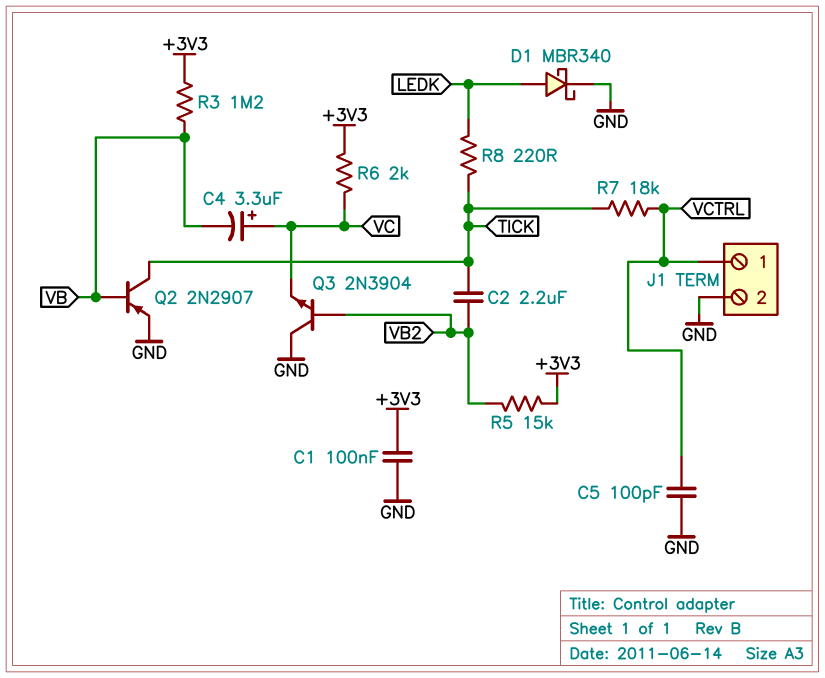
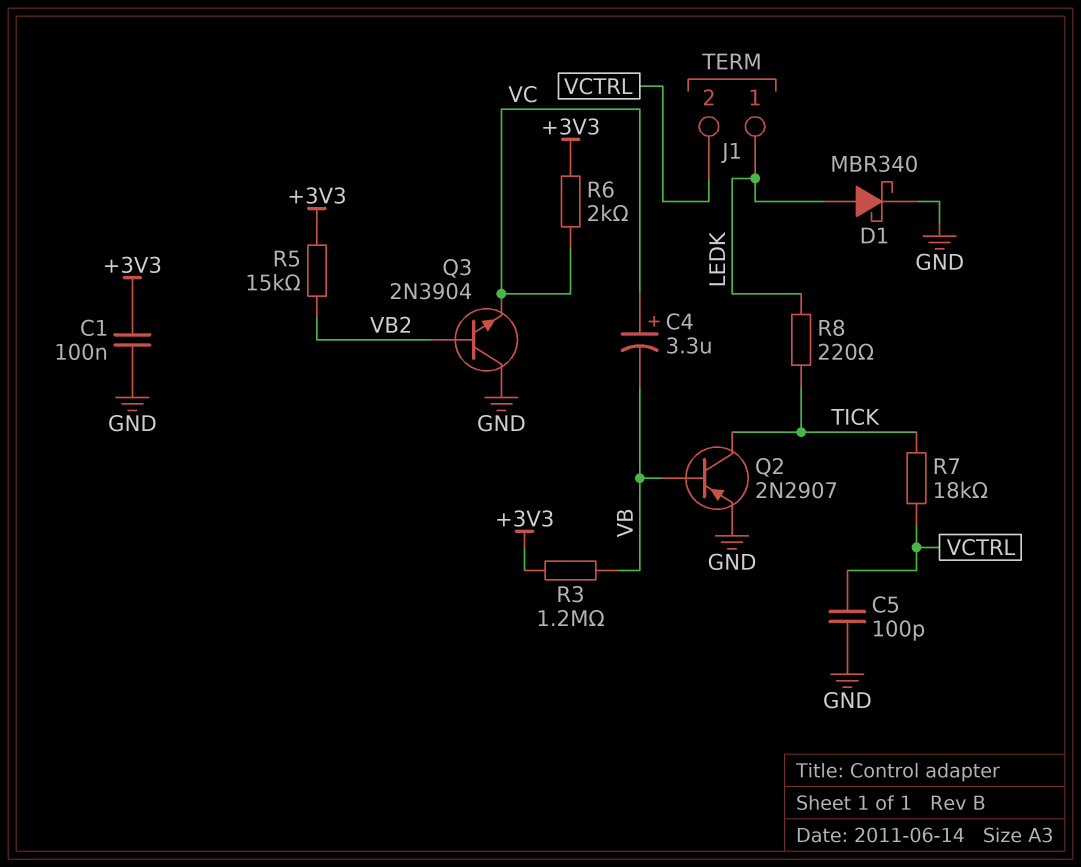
C2: 2.2uF (TICK, VB2) -> none
J1 pin 1: VCTRL -> LEDK
J1 pin 2: GND -> VCTRL

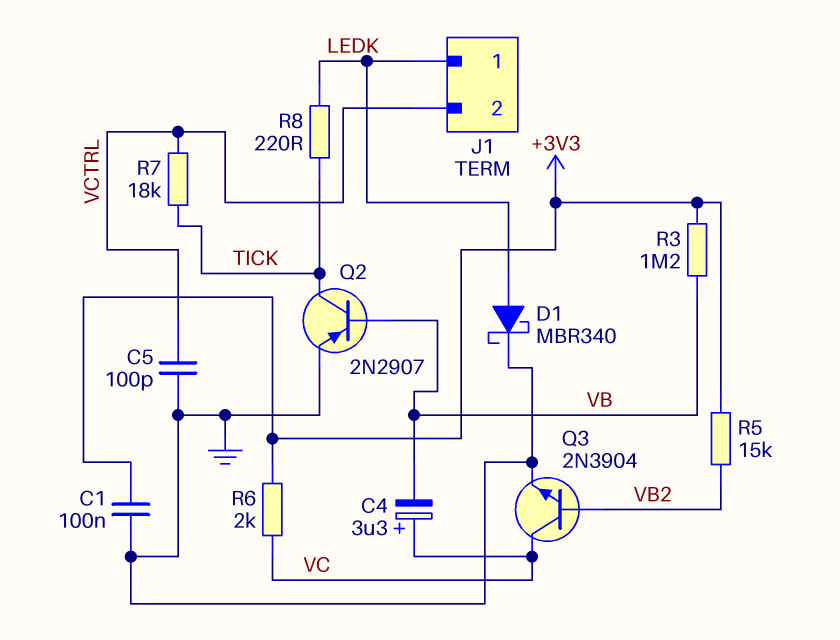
Q3: NPN 2N3904 (B VB2, C GND, E VC) -> NPN 2N3904 (B VB2, C VC, E GND)

